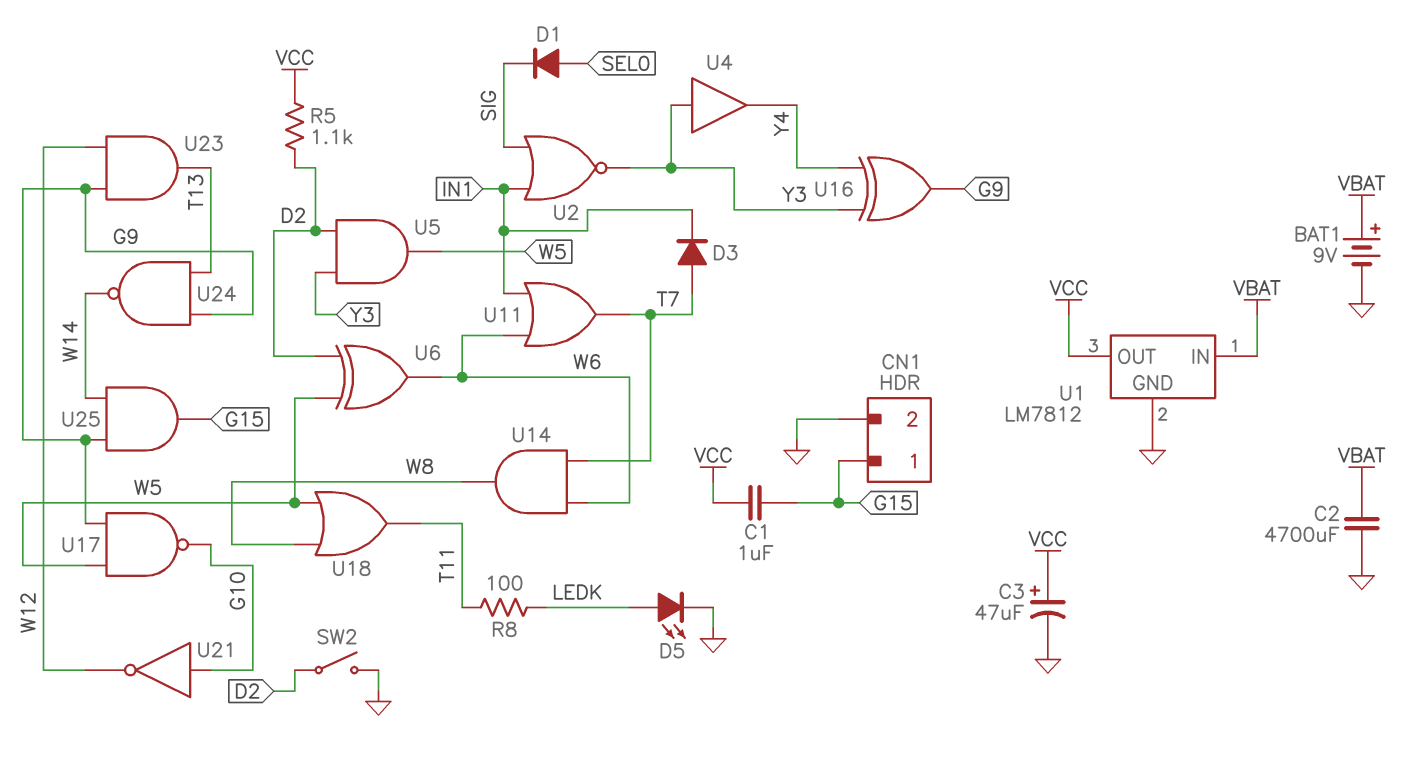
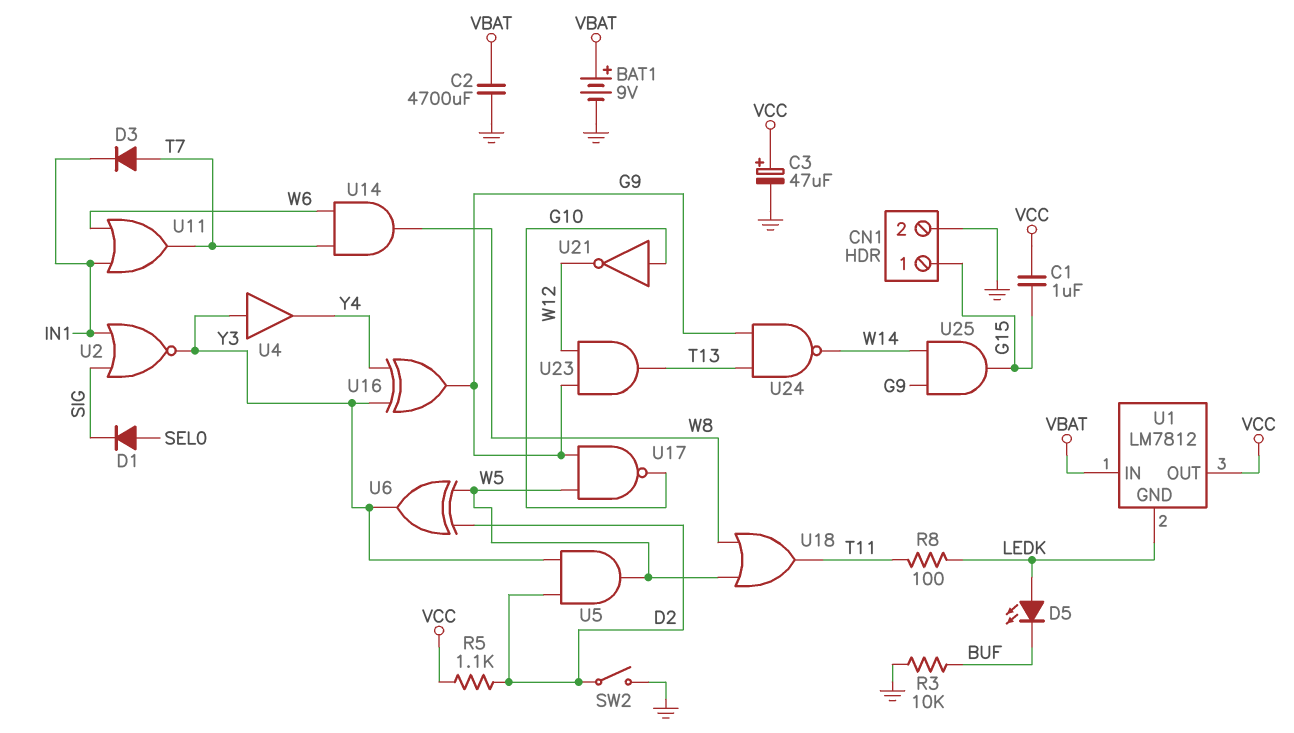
D5: LED (A LEDK, K GND) -> LED (A LEDK, K BUF)
R3: none -> 10k (BUF, GND)
U1 pin GND: GND -> LEDK
U6: XOR (in D2, in W5, out W6) -> XOR (in D2, in W5, out Y3)

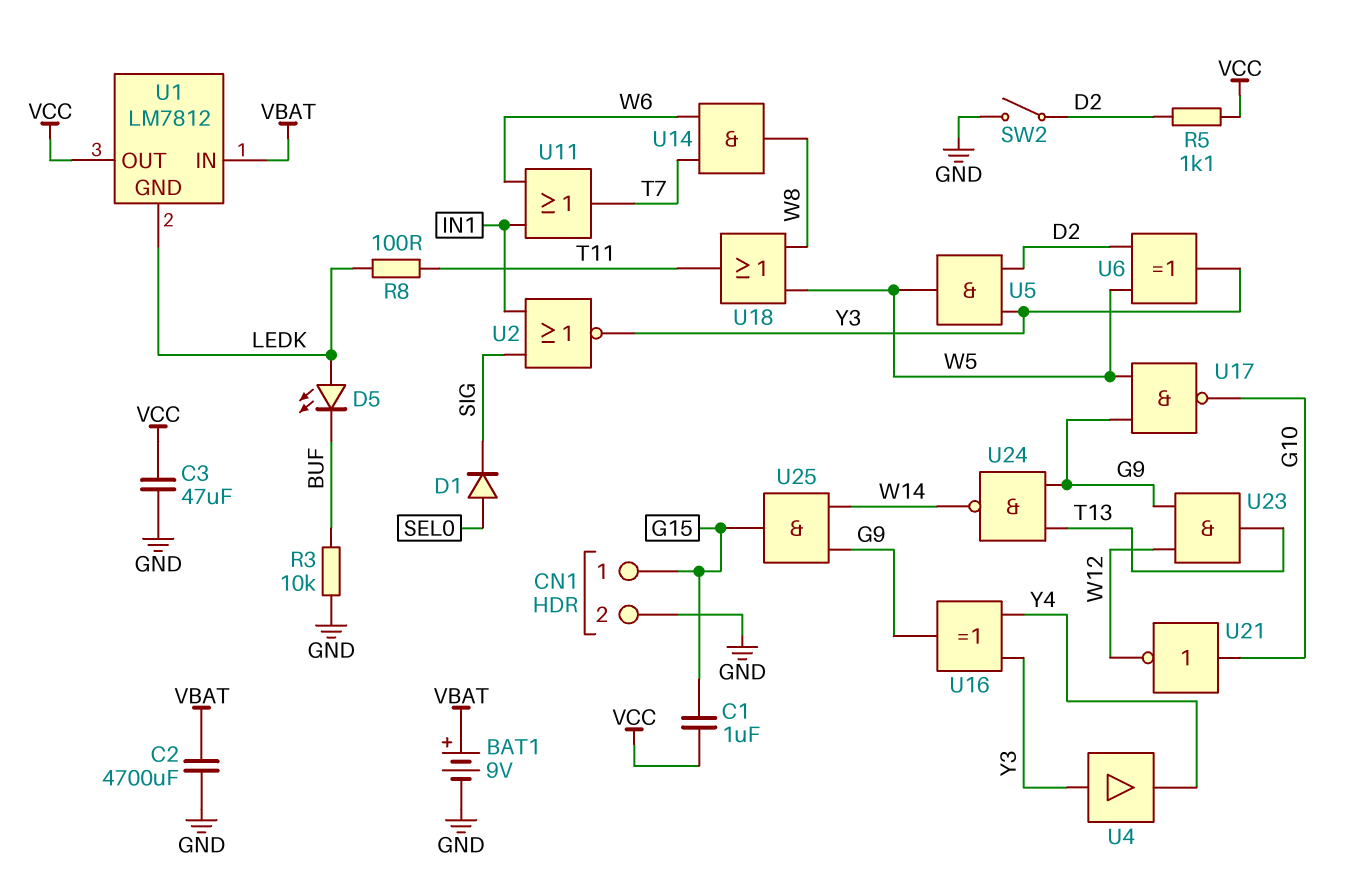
C3: 47uF (plus VCC, minus GND) -> 47uF (GND, VCC)
D3: diode (A T7, K IN1) -> none

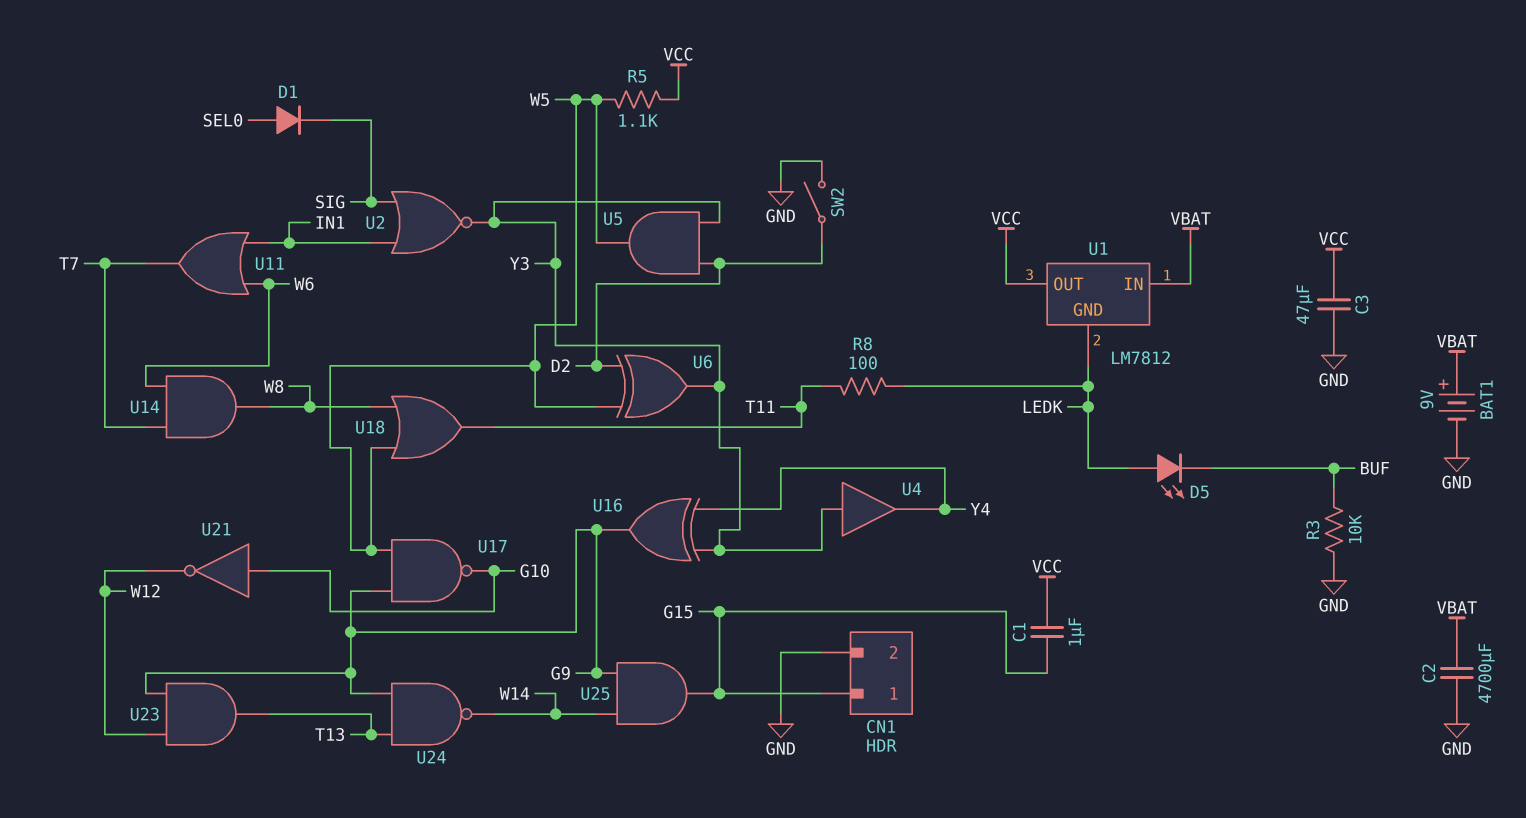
R5: 1.1k (D2, VCC) -> 1.1k (VCC, W5)

